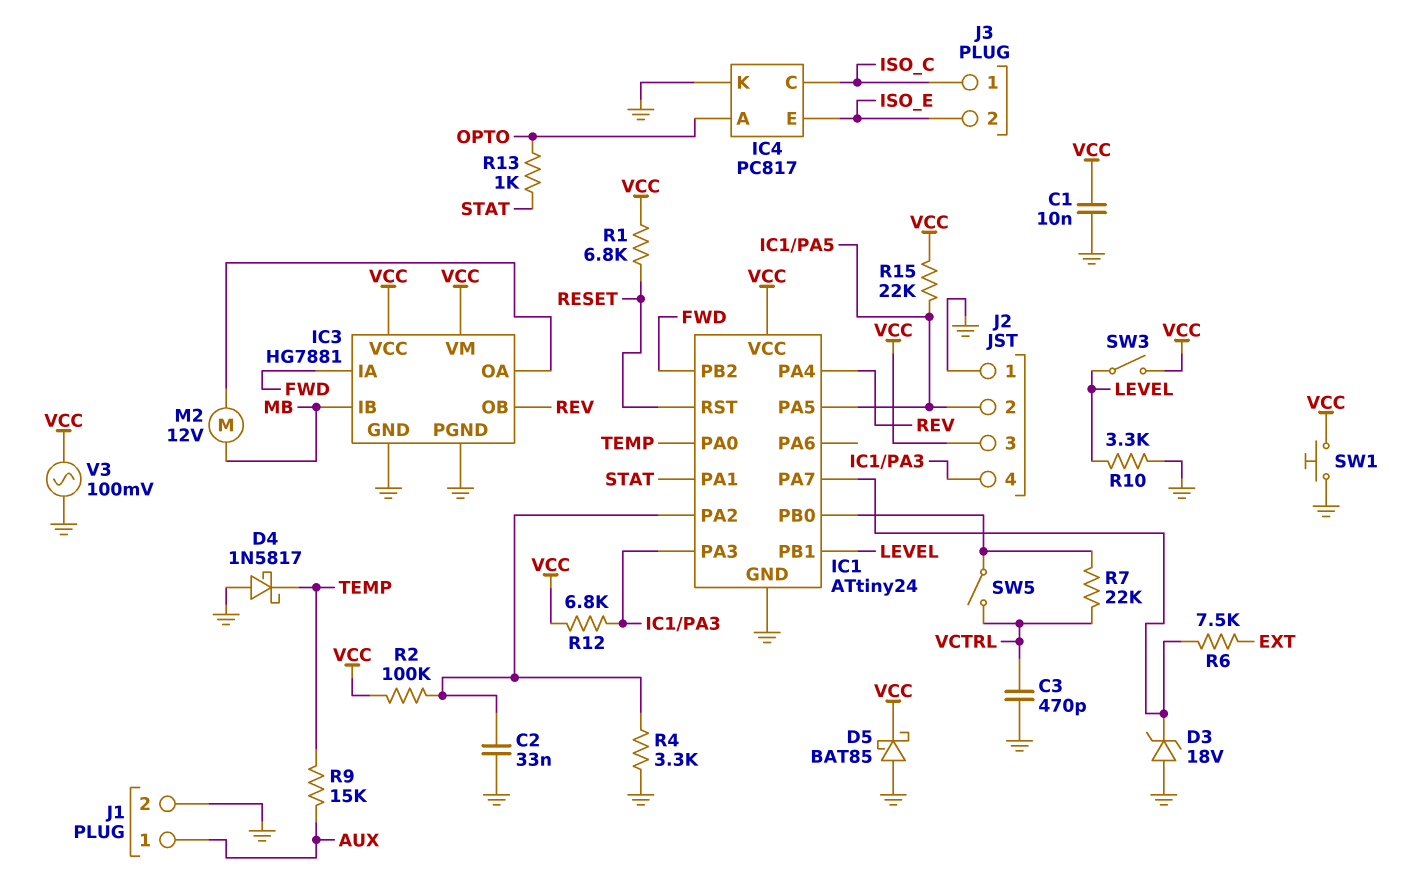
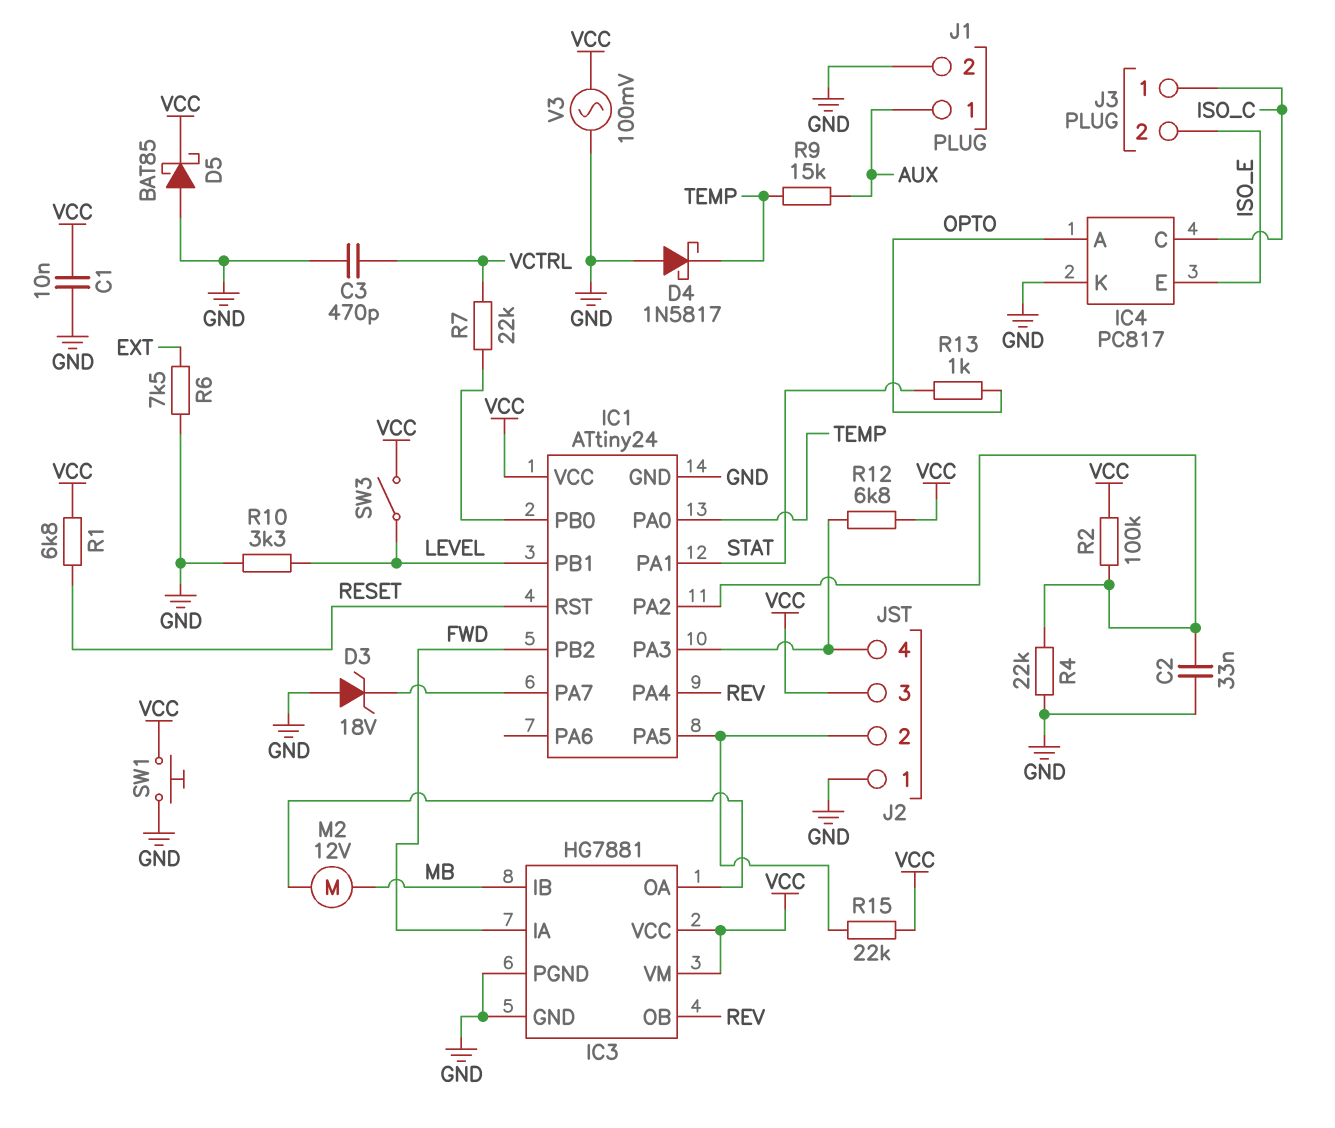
R4: 3.3k (GND, IC1/PA2) -> 22k (GND, IC1/PA2)
R6: 7.5k (EXT, IC1/PA7) -> 7.5k (EXT, GND)
SW5: switch (IC1/PB0, VCTRL) -> none

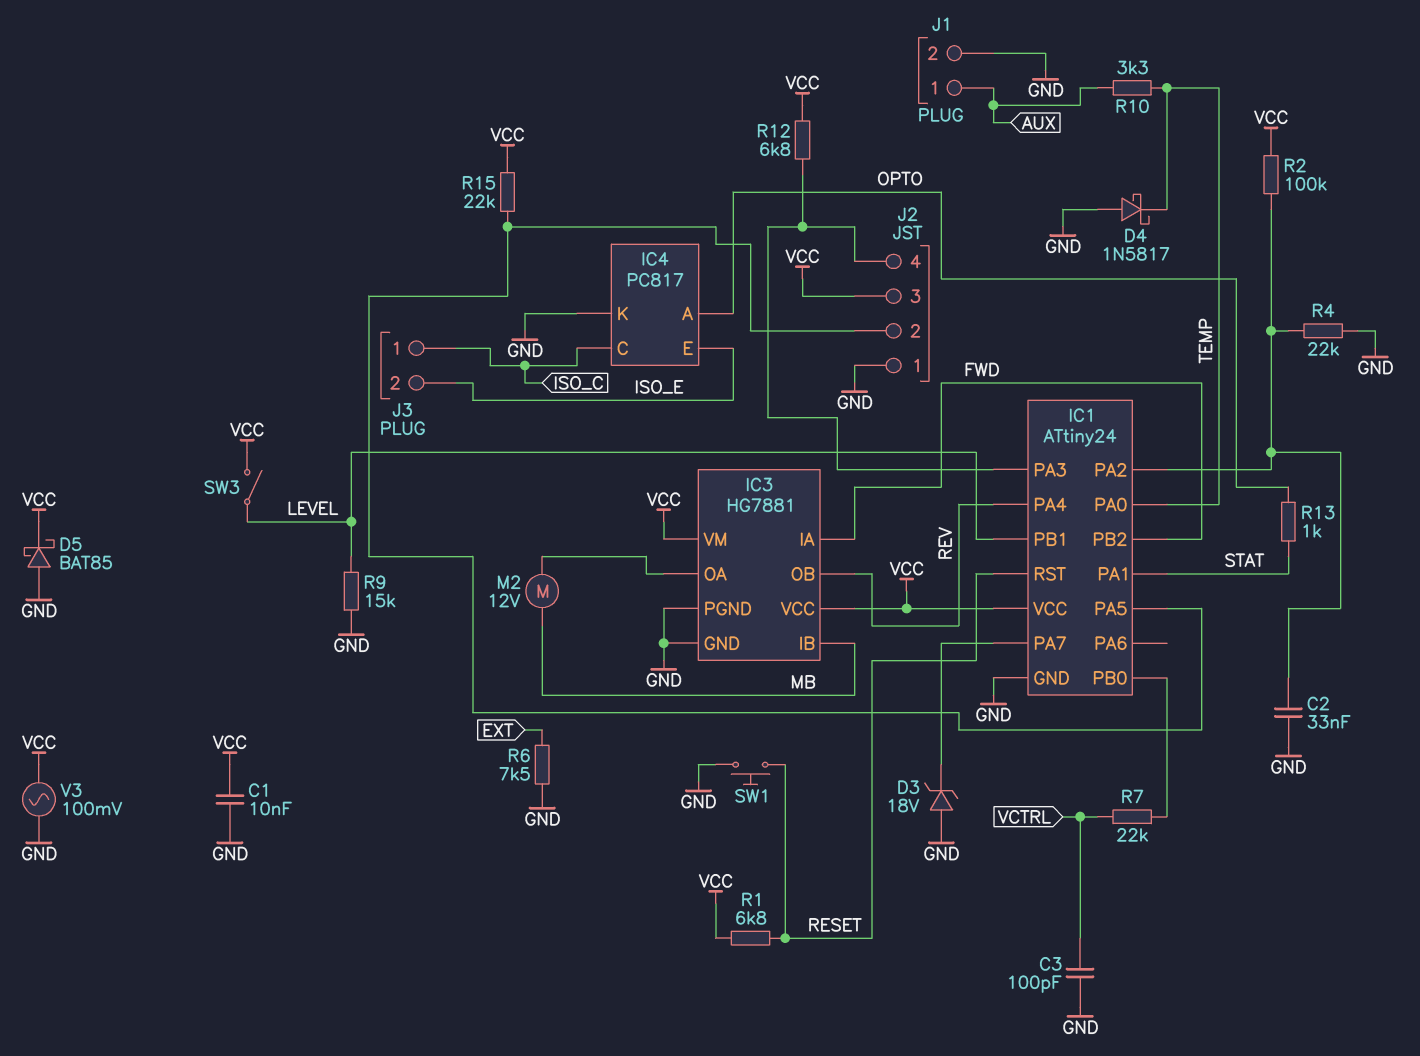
C3: 470pF (GND, VCTRL) -> 100pF (GND, VCTRL)
R9: 15k (AUX, TEMP) -> 15k (GND, LEVEL)
R10: 3.3k (GND, LEVEL) -> 3.3k (AUX, TEMP)
SW1: button (GND, VCC) -> button (GND, RESET)

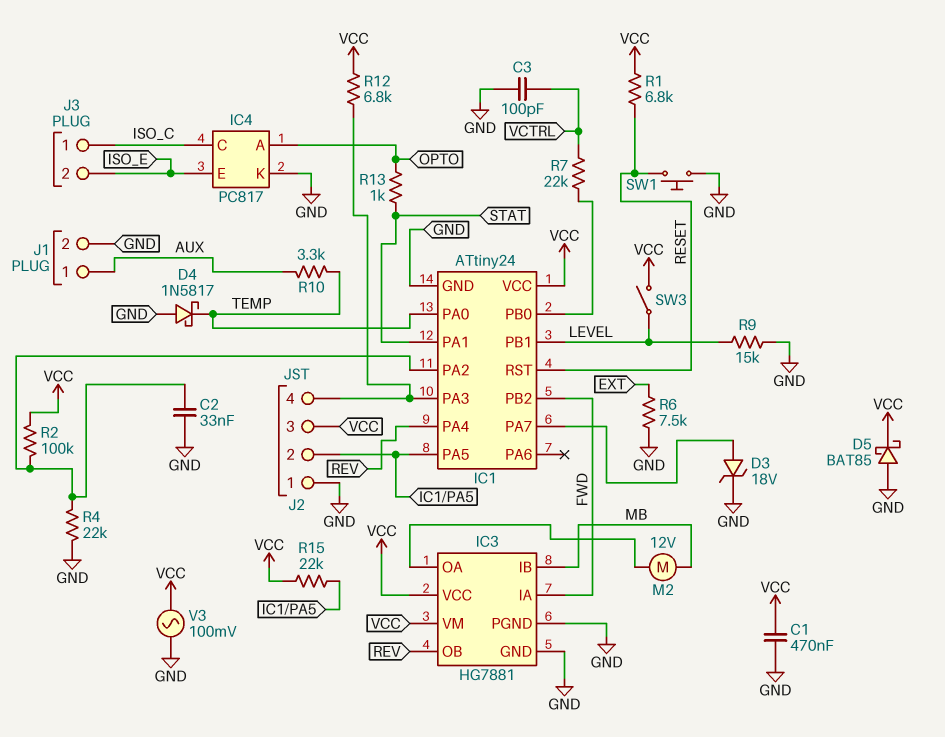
C1: 10nF (GND, VCC) -> 470nF (GND, VCC)
D3: zener 18V (A GND, K IC1/PA7) -> zener 18V (A IC1/PA7, K GND)

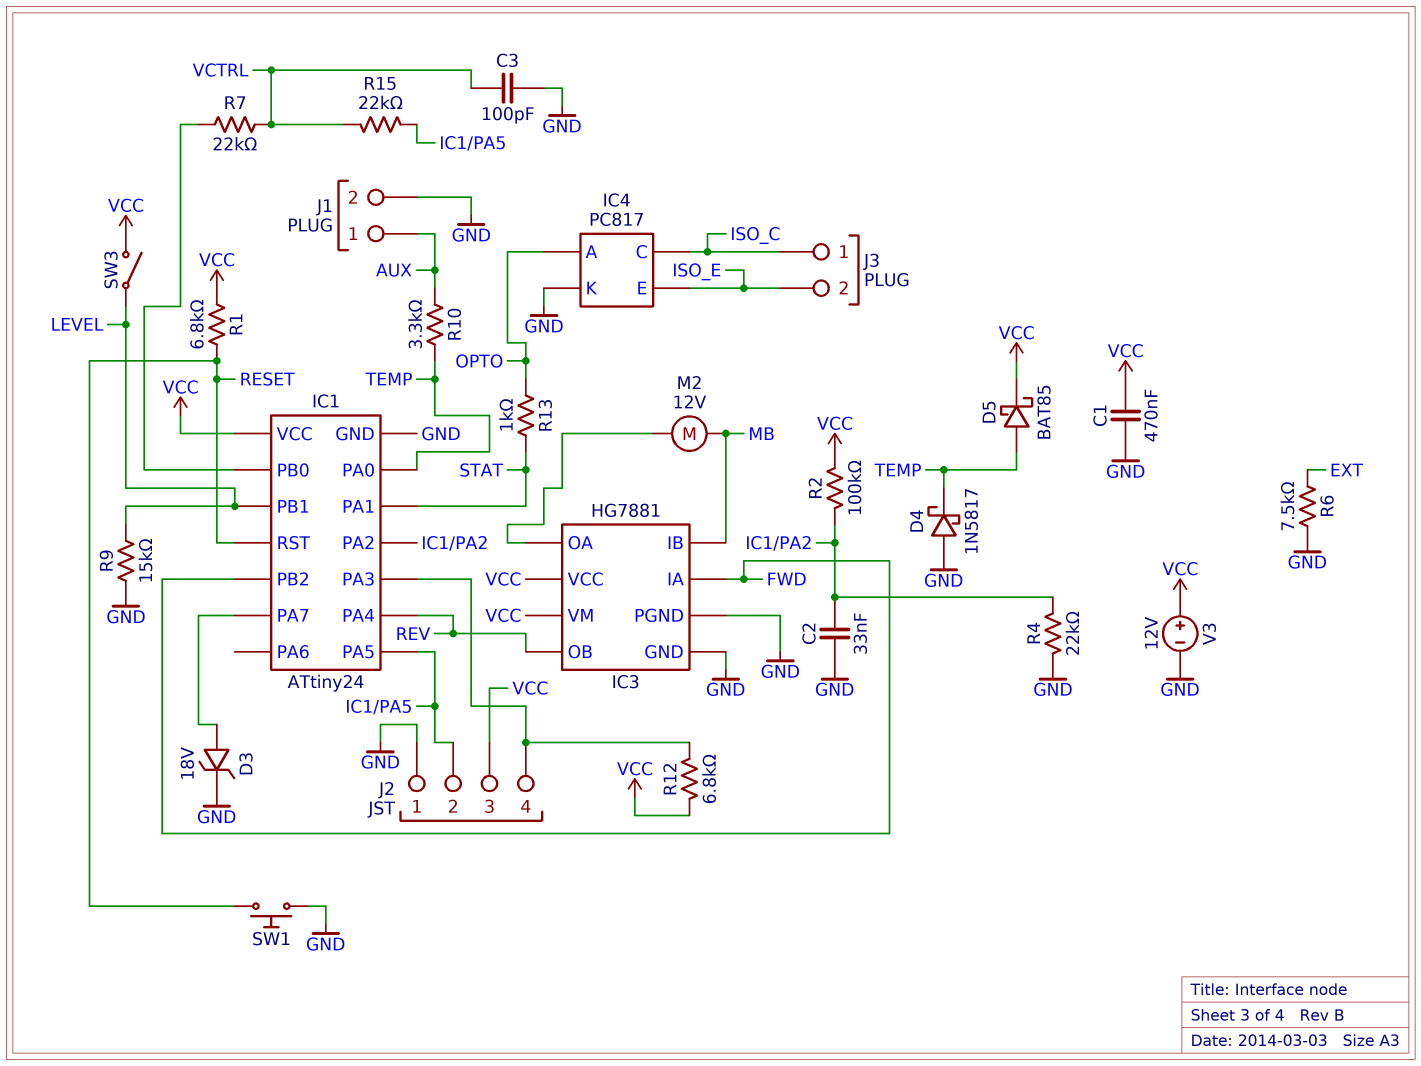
D5: schottky BAT85 (A GND, K VCC) -> schottky BAT85 (A TEMP, K VCC)
R15: 22k (IC1/PA5, VCC) -> 22k (IC1/PA5, VCTRL)
V3: AC 100mV (GND, VCC) -> 12V (plus VCC, minus GND)

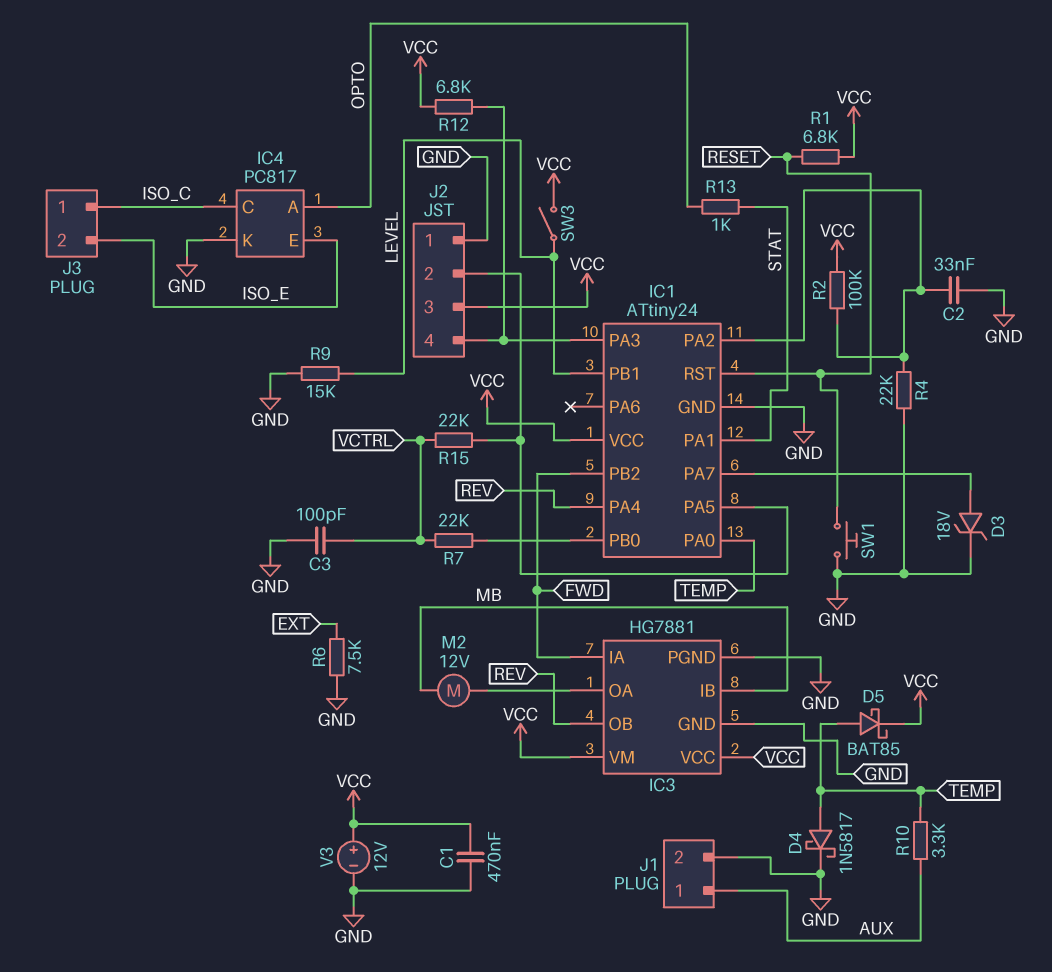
D4: schottky 1N5817 (A GND, K TEMP) -> schottky 1N5817 (A TEMP, K GND)

